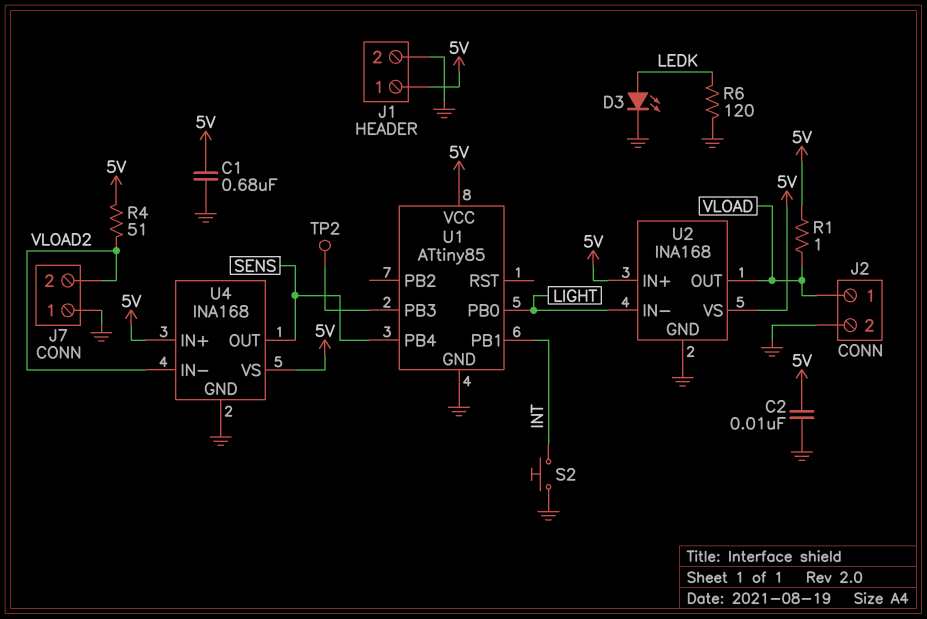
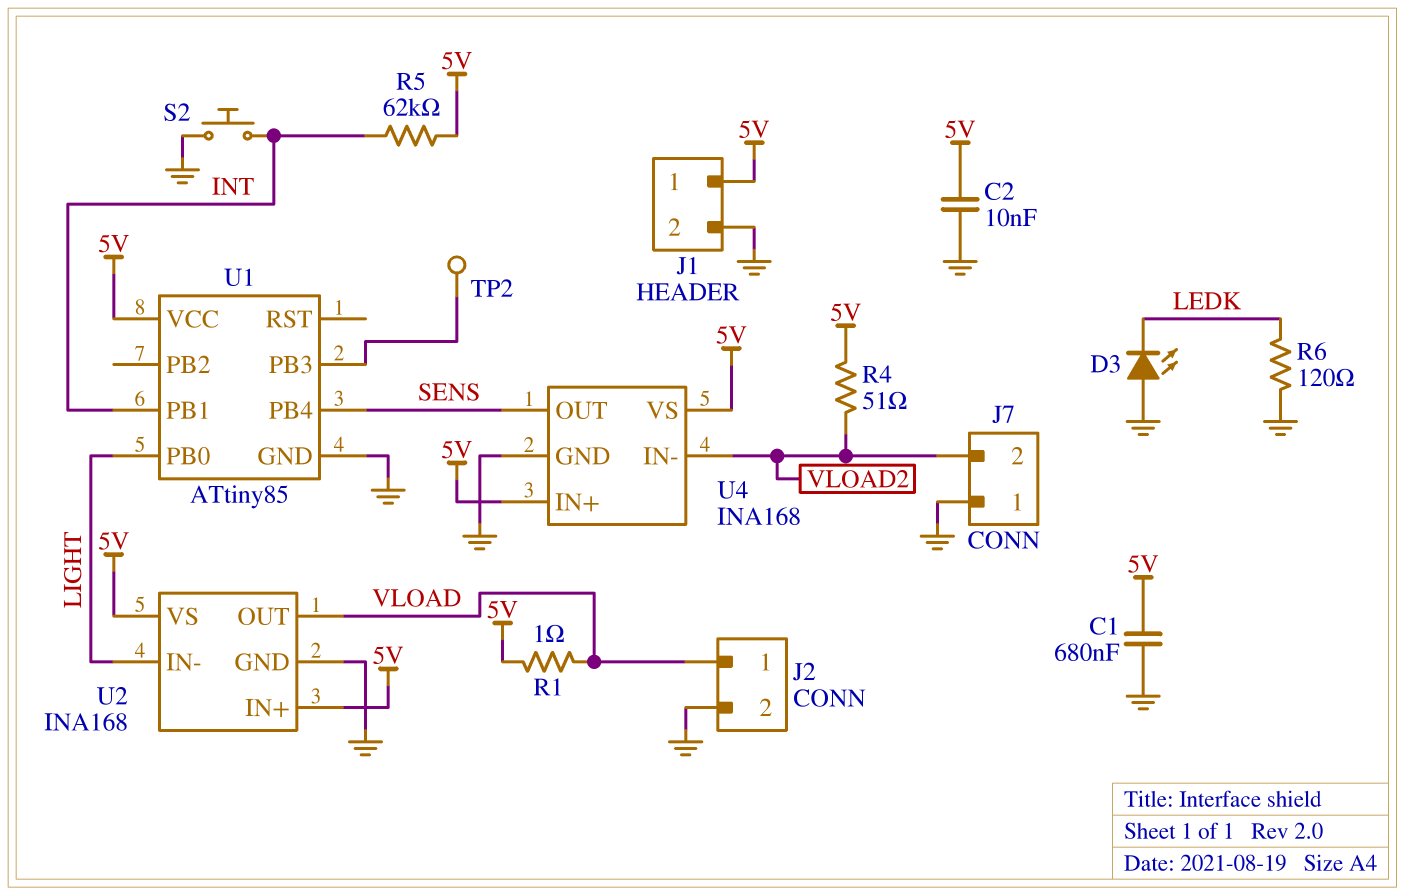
D3: LED (A LEDK, K GND) -> LED (A GND, K LEDK)
R5: none -> 62k (5V, INT)

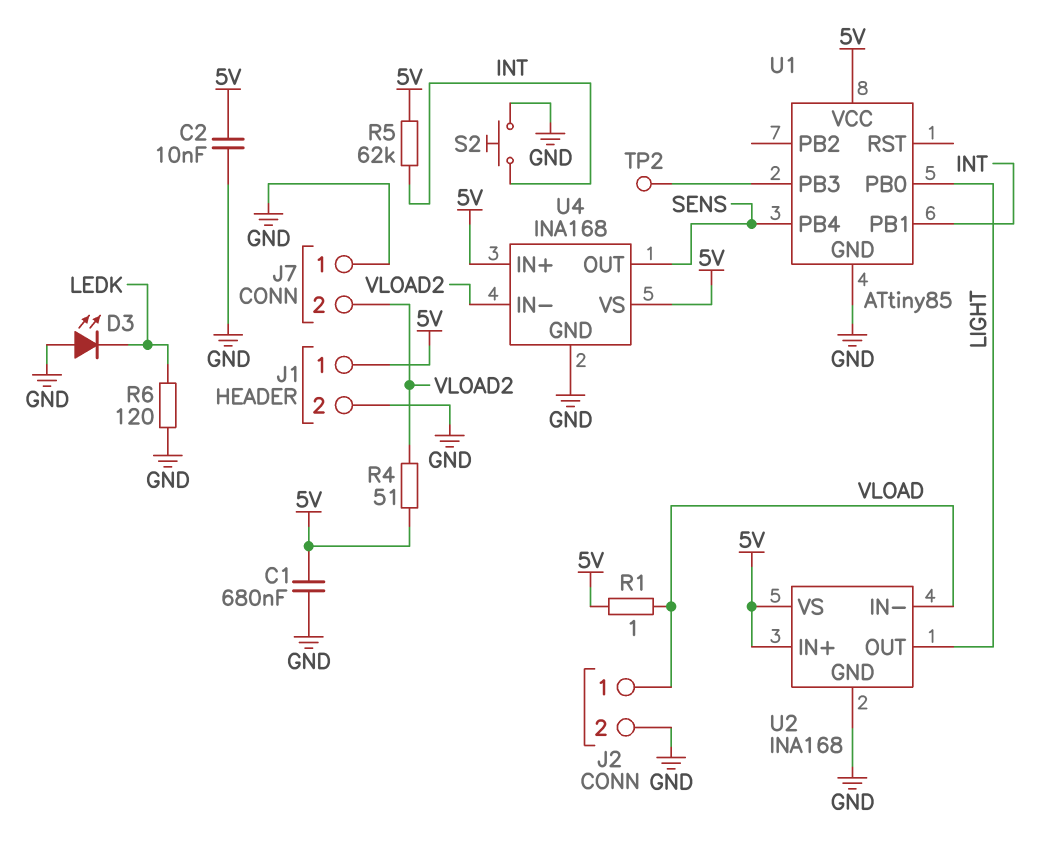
U2 pin IN-: LIGHT -> VLOAD
U2 pin OUT: VLOAD -> LIGHT

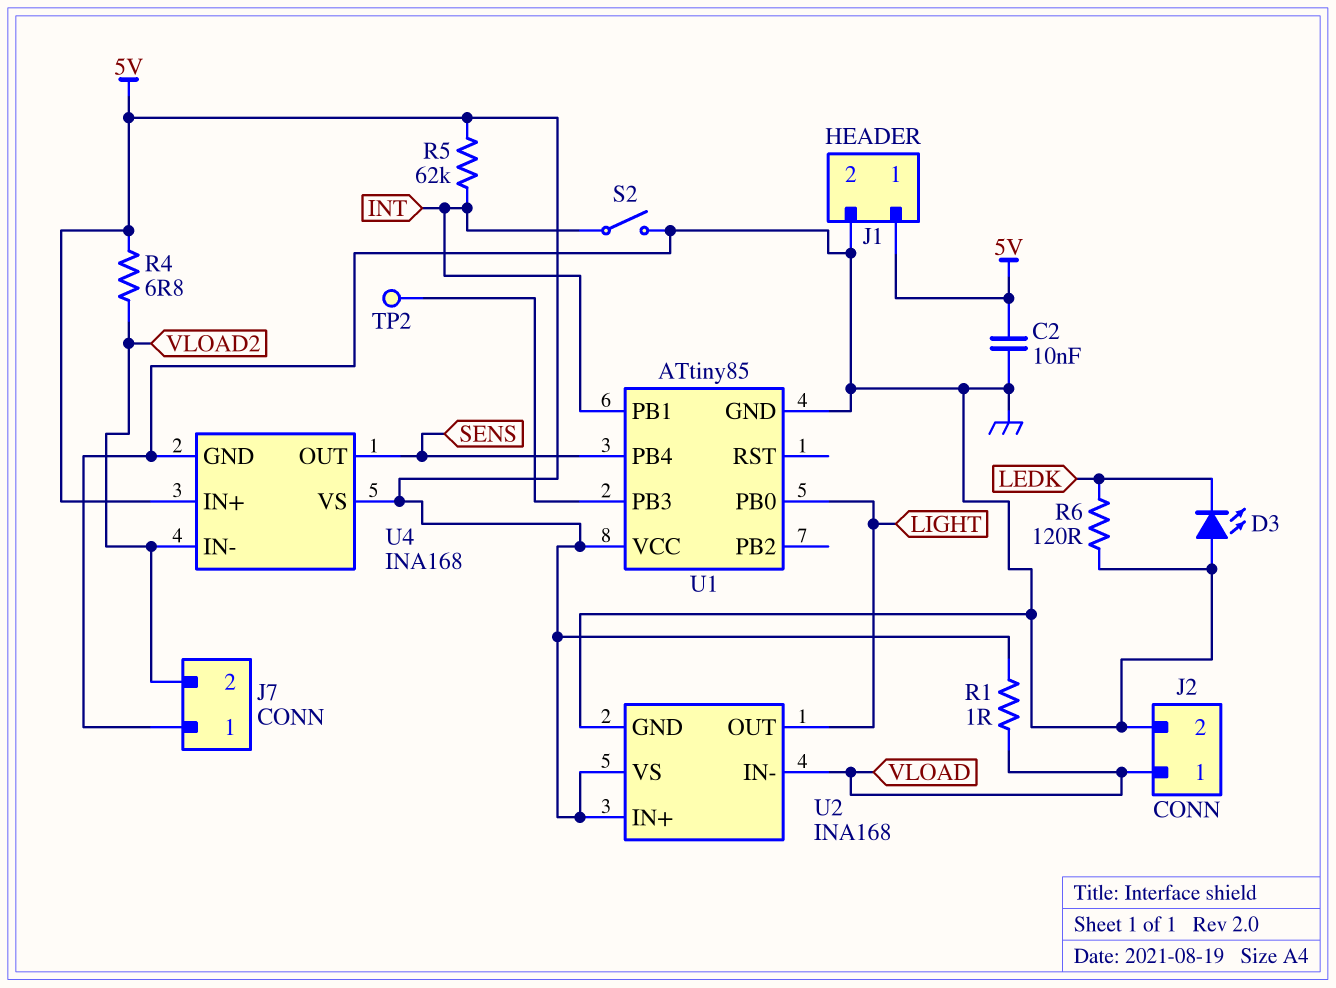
C1: 680nF (5V, GND) -> none
R4: 51 (5V, VLOAD2) -> 6.8 (5V, VLOAD2)
S2: button (GND, INT) -> switch (GND, INT)

